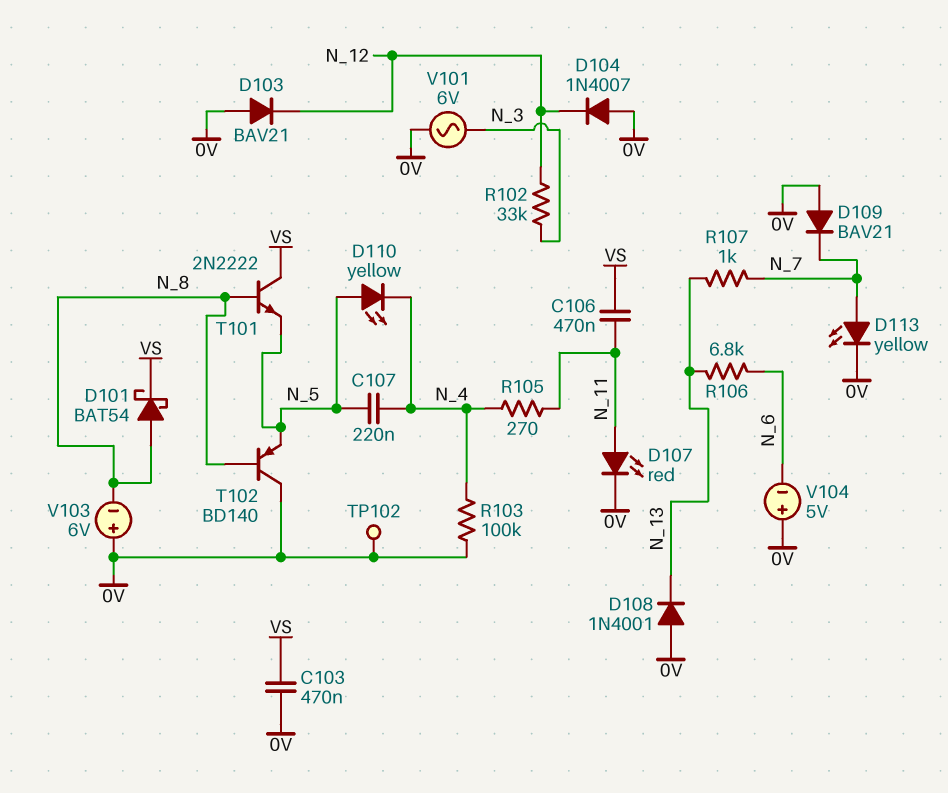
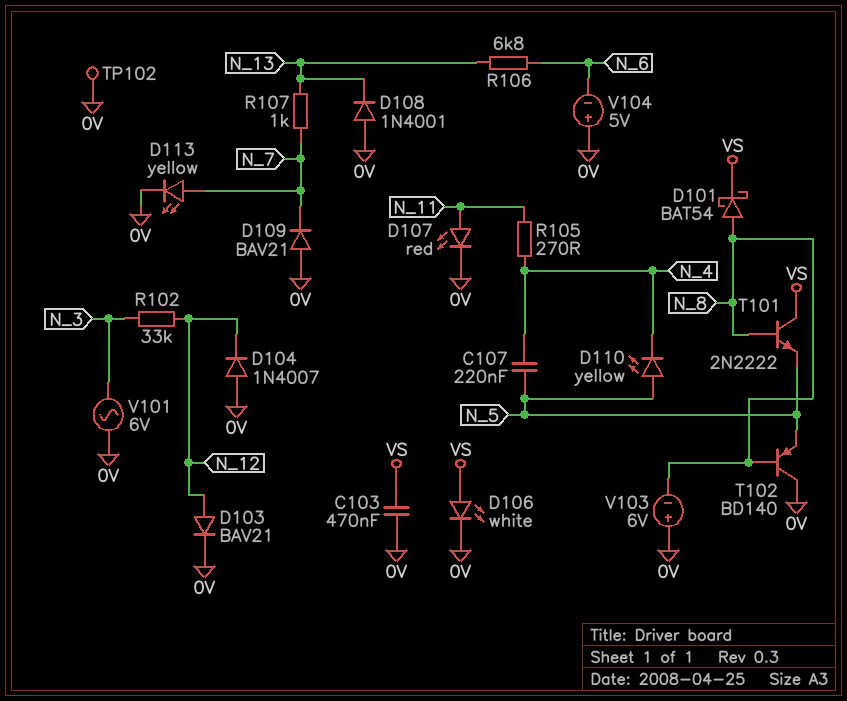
C106: 470nF (N_11, VS) -> none
D103: diode BAV21 (A 0V, K N_12) -> diode BAV21 (A N_12, K 0V)
D106: none -> LED white (A VS, K 0V)
R103: 100k (0V, N_4) -> none

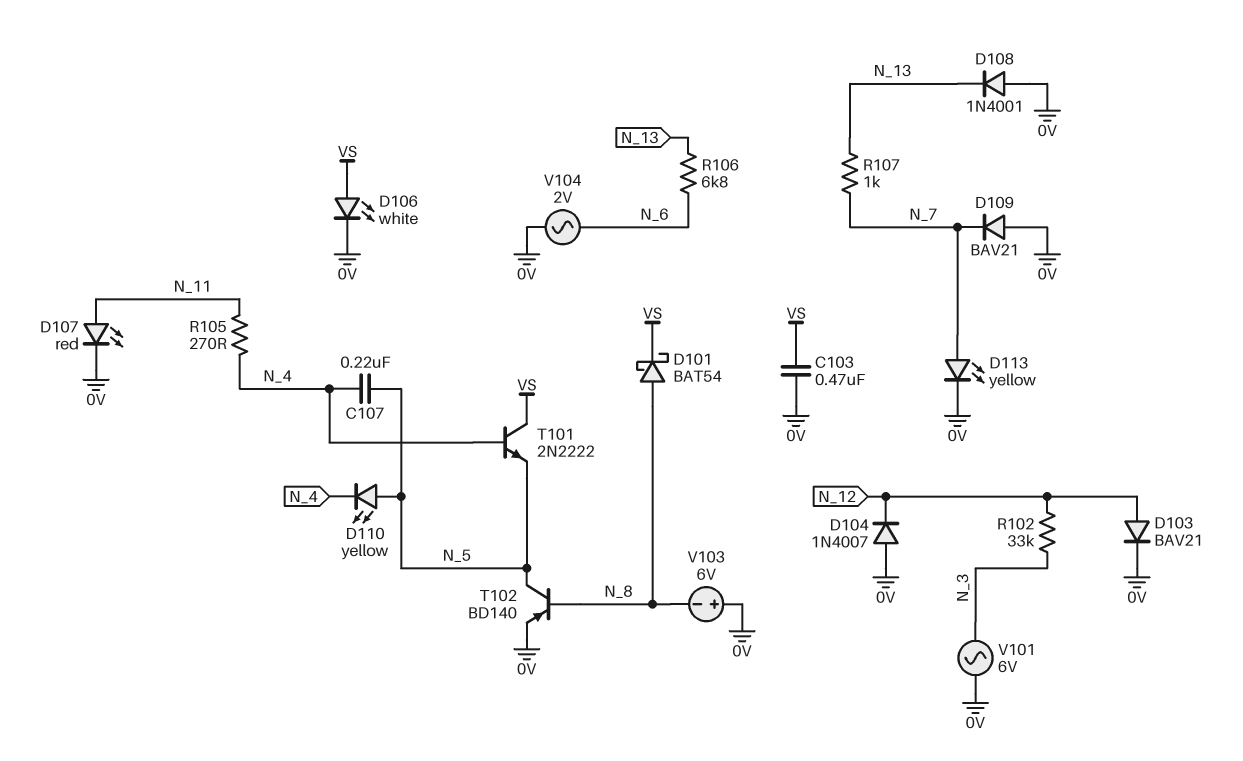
T101: NPN 2N2222 (B N_8, C VS, E N_5) -> NPN 2N2222 (B N_4, C VS, E N_5)
T102: PNP BD140 (B N_8, C 0V, E N_5) -> PNP BD140 (B N_8, C N_5, E 0V)
TP102: test point (0V) -> none
V104: 5V (plus 0V, minus N_6) -> AC 2V (0V, N_6)

